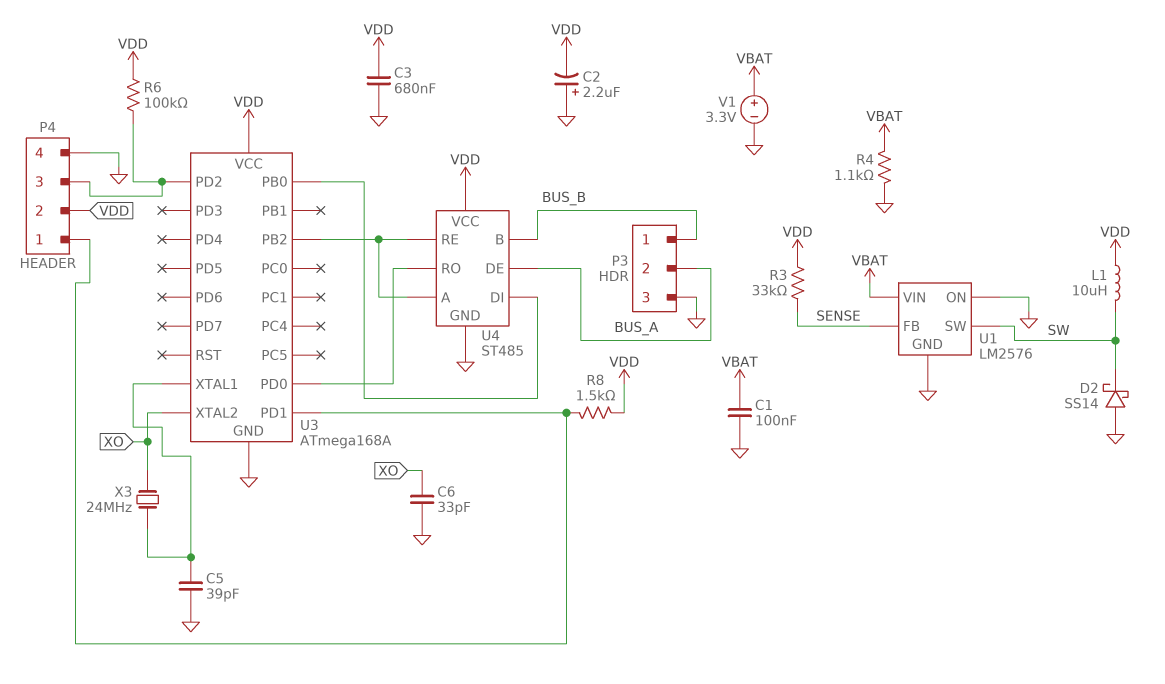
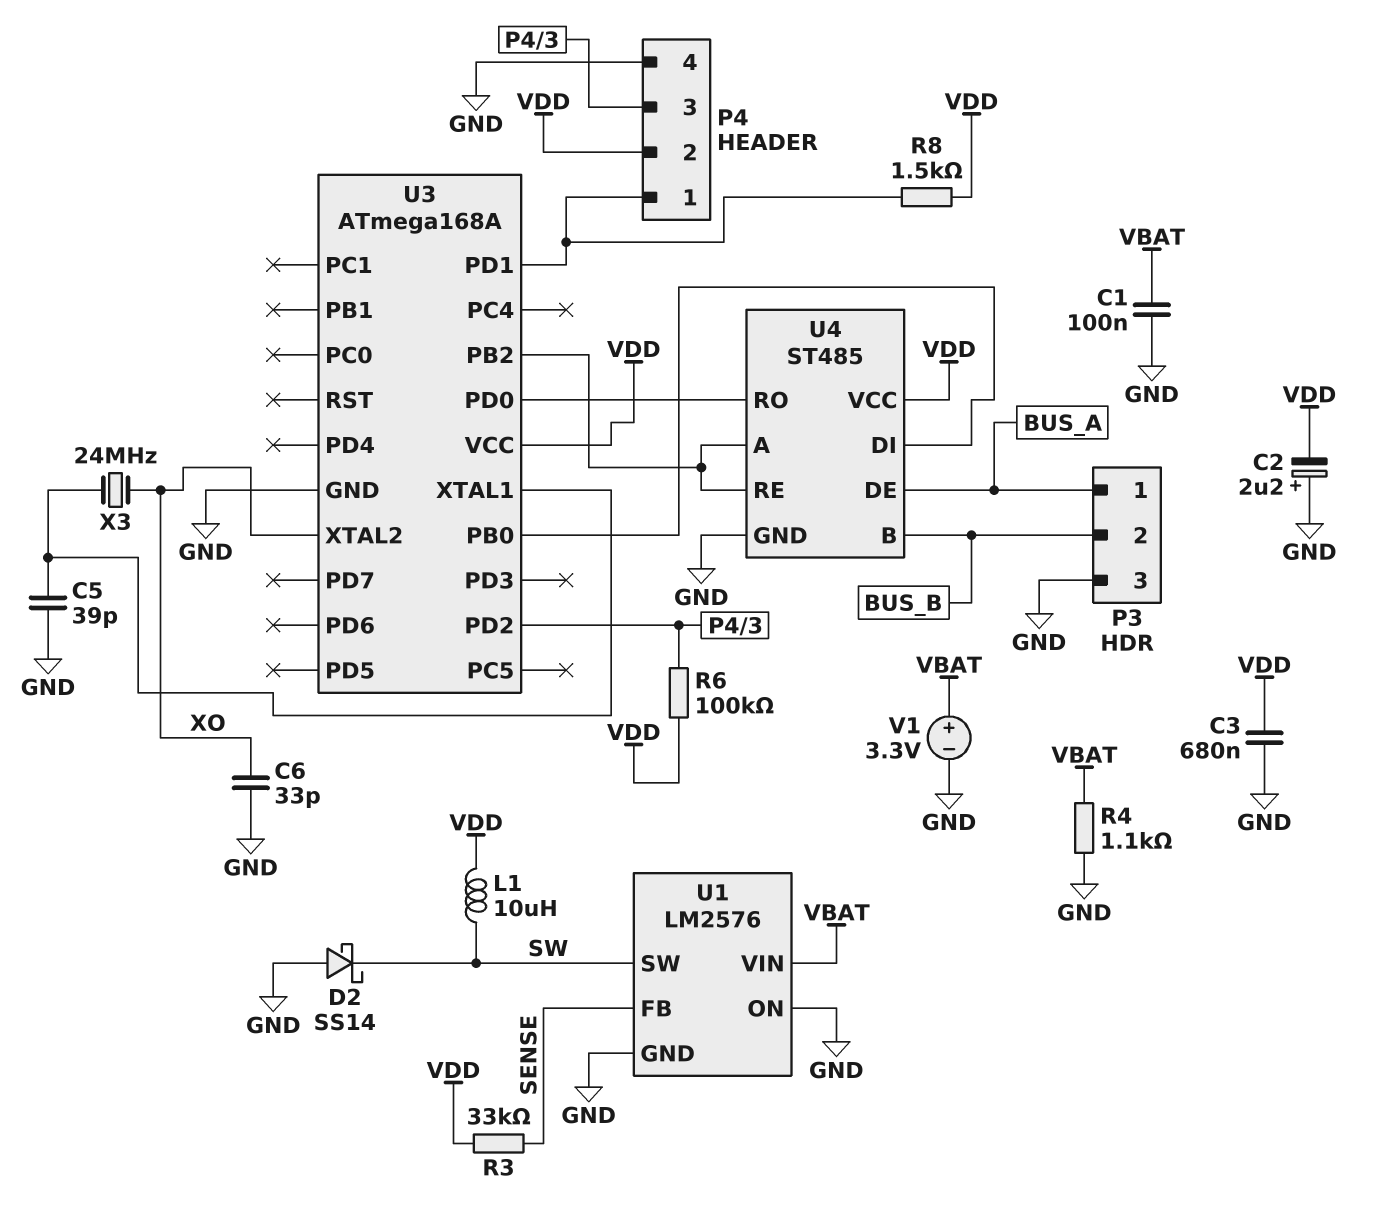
P3 pin 1: BUS_B -> BUS_A
P3 pin 2: BUS_A -> BUS_B

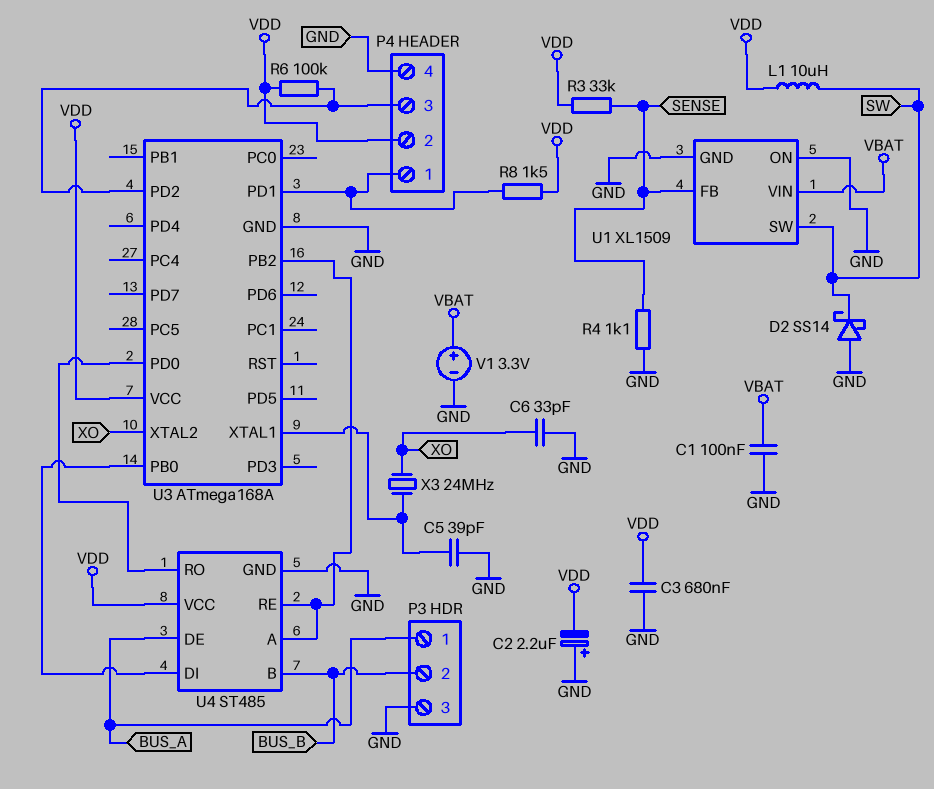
R4: 1.1k (GND, VBAT) -> 1.1k (GND, SENSE)
U1: LM2576 -> XL1509

